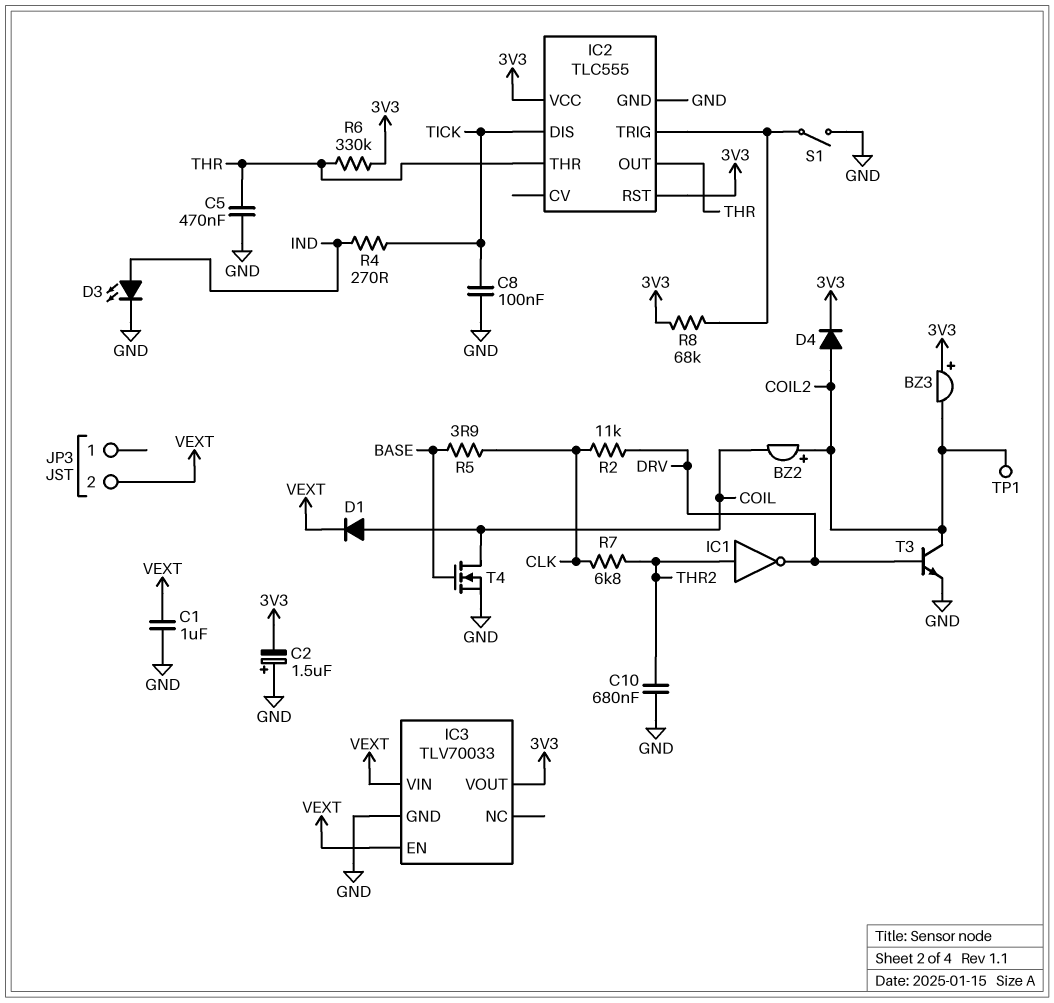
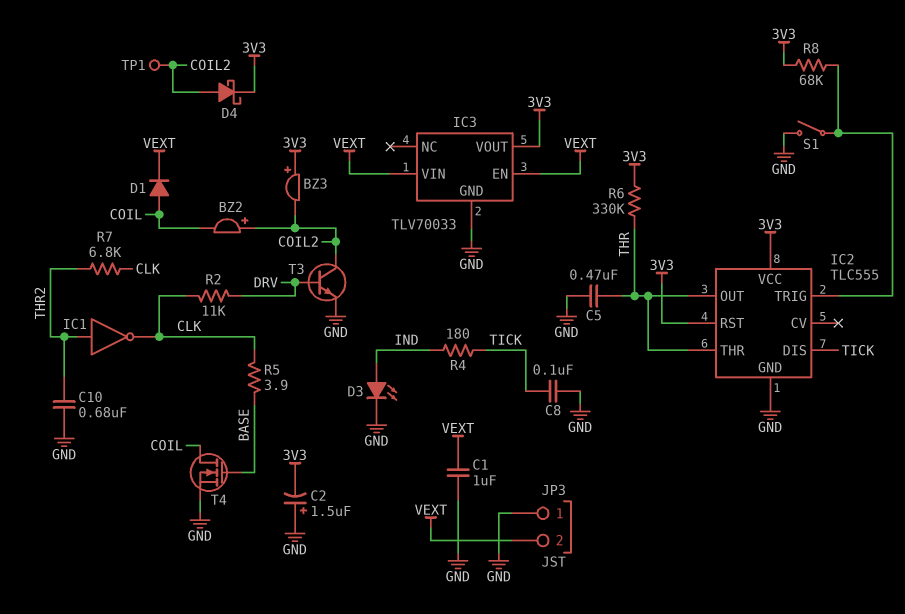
D4: diode (A COIL2, K 3V3) -> schottky (A COIL2, K 3V3)
IC1: NOT (in THR2, out DRV) -> NOT (in THR2, out CLK)
JP3 pin 1: none -> GND
R4: 270 (IND, TICK) -> 180 (IND, TICK)

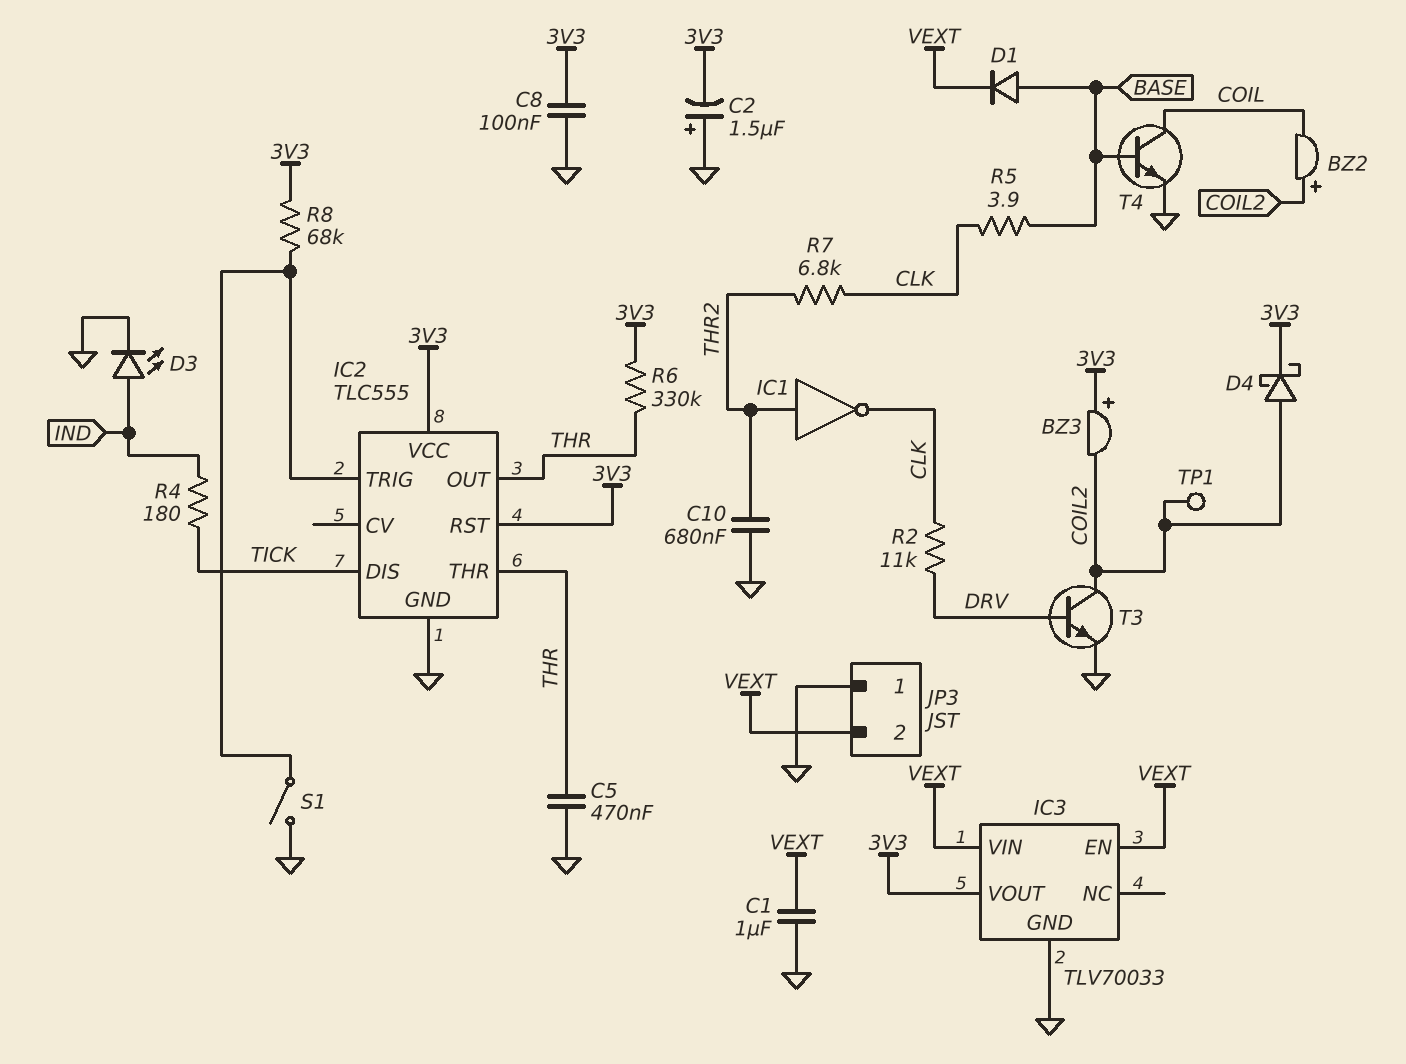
C8: 100nF (GND, TICK) -> 100nF (3V3, GND)
D1: diode (A COIL, K VEXT) -> diode (A BASE, K VEXT)
T4: NMOS (G BASE, D COIL, S GND) -> NPN (B BASE, C COIL, E GND)

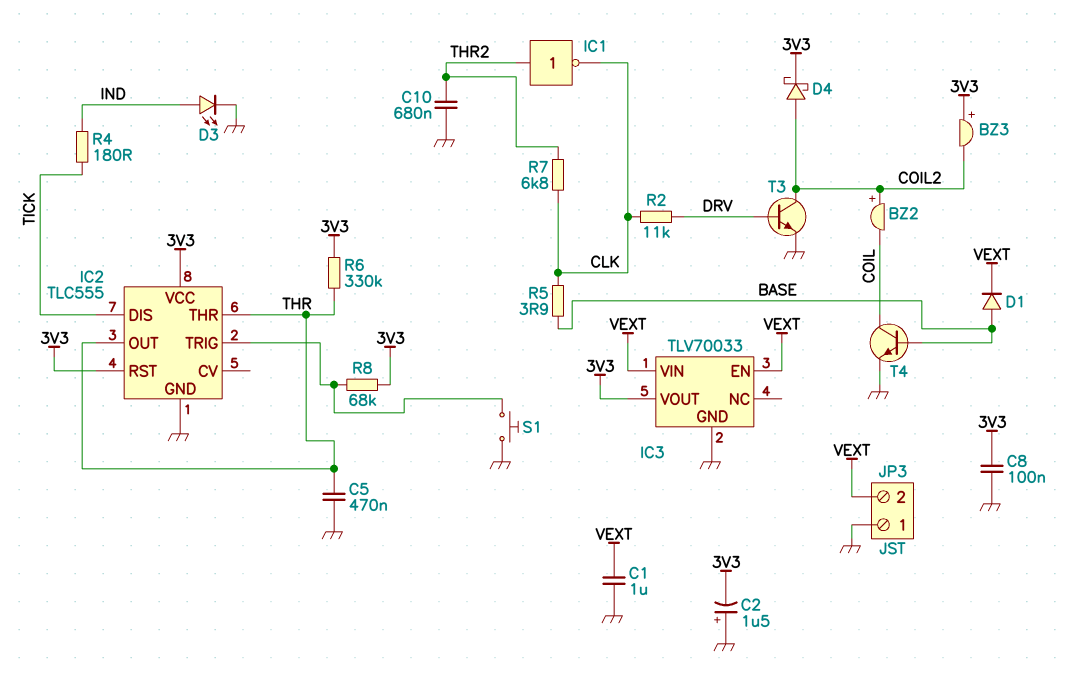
S1: switch (GND, IC2/TRIG) -> button (GND, IC2/TRIG)
TP1: test point (COIL2) -> none

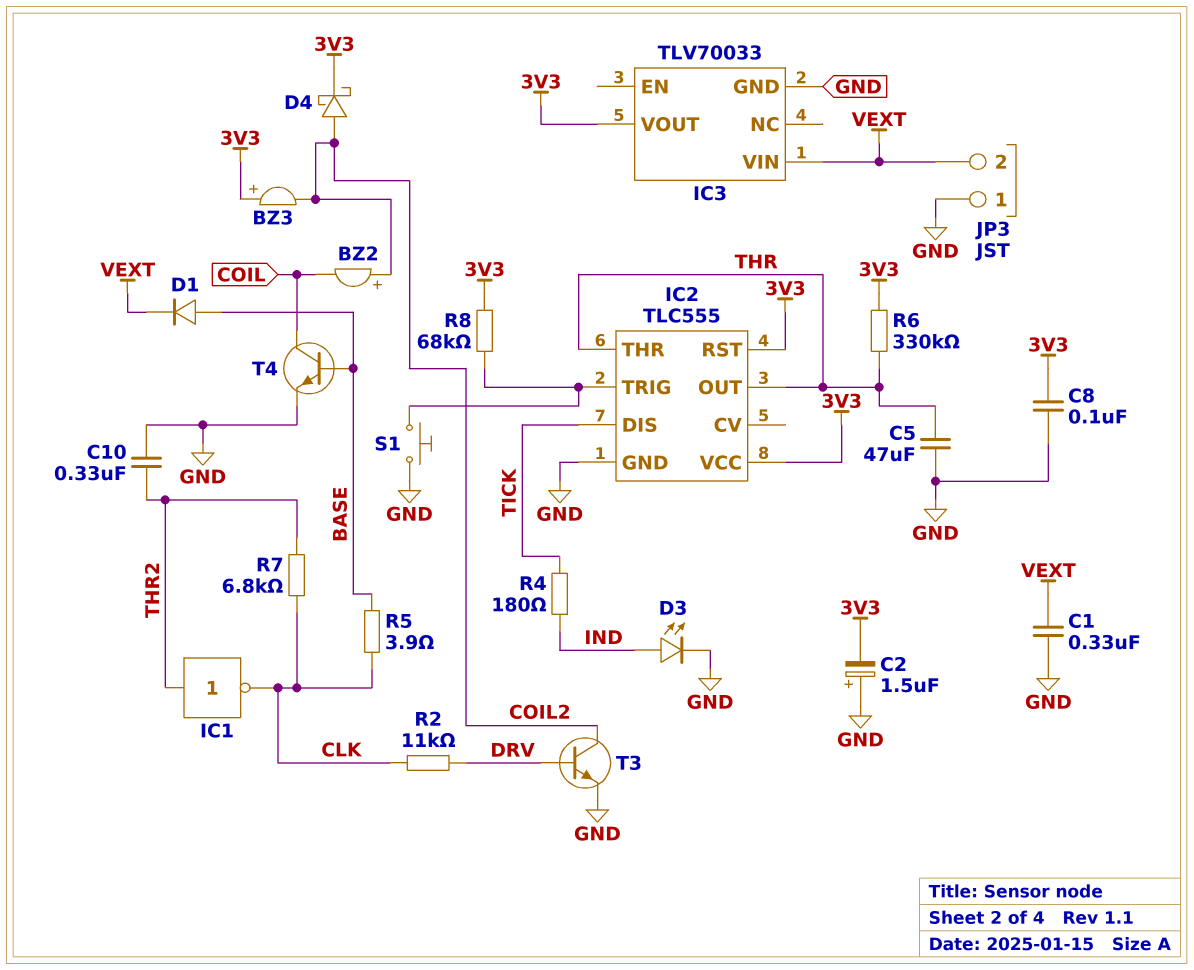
C1: 1uF (GND, VEXT) -> 330nF (GND, VEXT)
C5: 470nF (GND, THR) -> 47uF (GND, THR)
C10: 680nF (GND, THR2) -> 330nF (GND, THR2)
IC3 pin EN: VEXT -> none

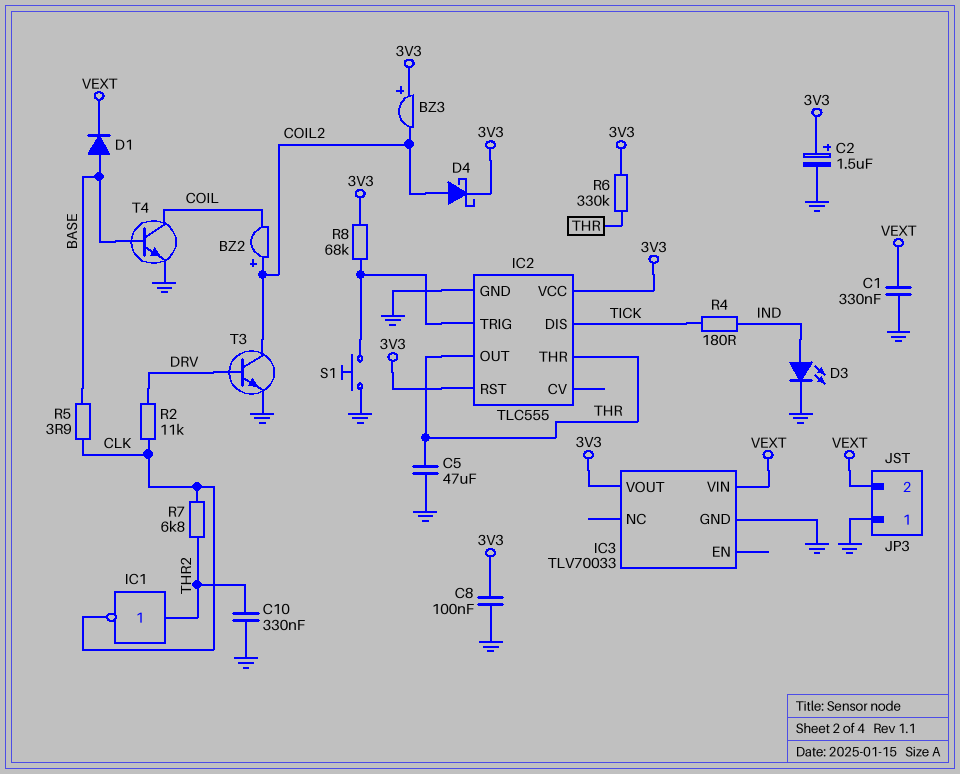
C2: 1.5uF (plus GND, minus 3V3) -> 1.5uF (plus 3V3, minus GND)

